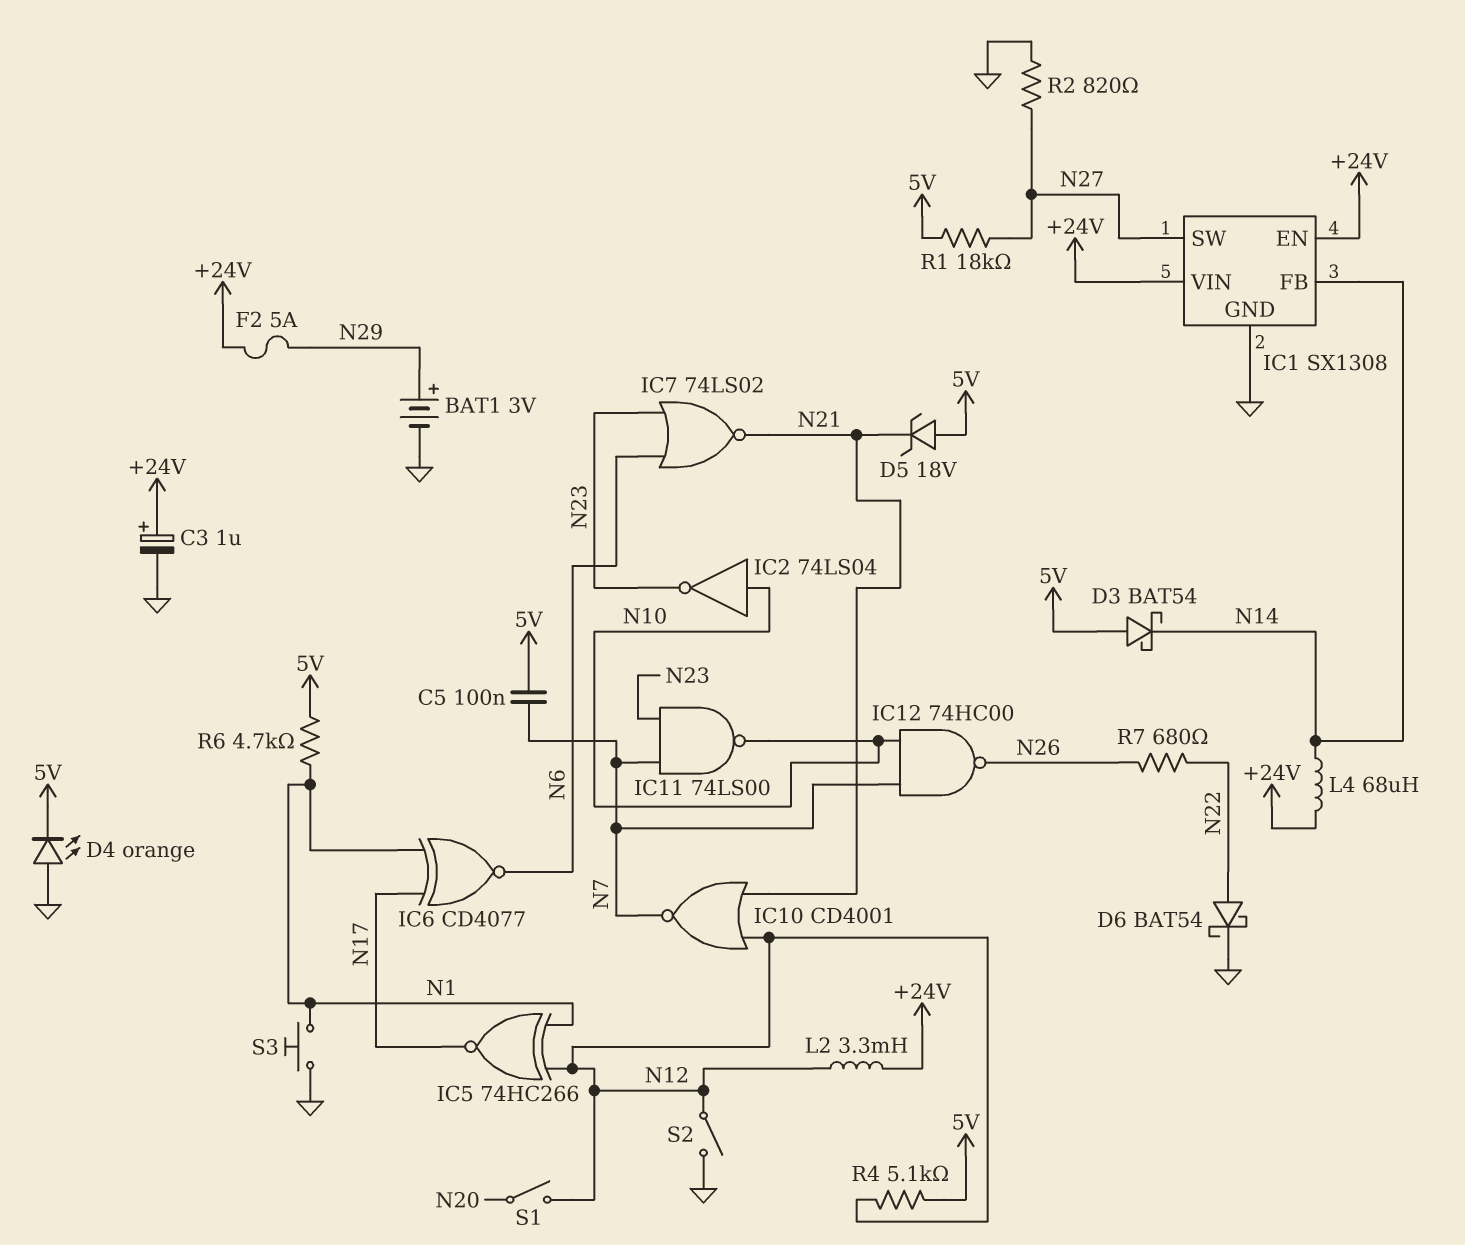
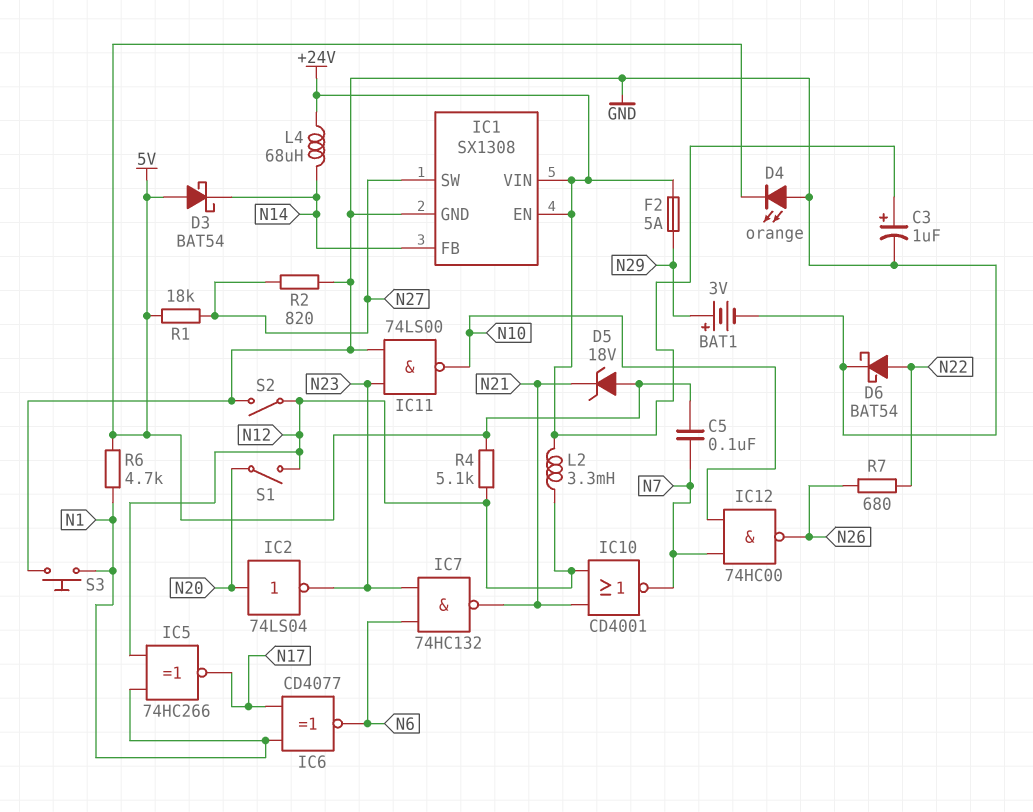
IC2: NOT 74LS04 (in N10, out N23) -> NOT 74LS04 (in N20, out N23)
IC7: NOR 74LS02 (in N6, in N23, out N21) -> NAND 74HC132 (in N6, in N23, out N21)
IC11: NAND 74LS00 (in N7, in N23, out N10) -> NAND 74LS00 (in GND, in N23, out N10)

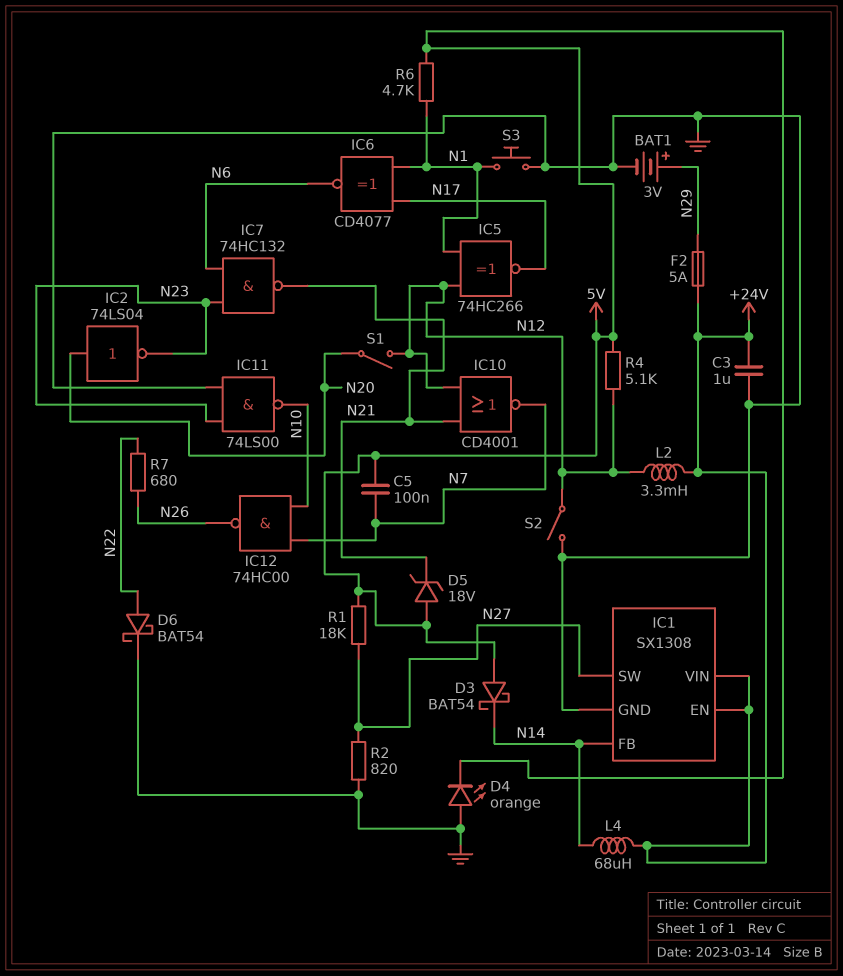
C3: 1uF (plus +24V, minus GND) -> 1uF (+24V, GND)

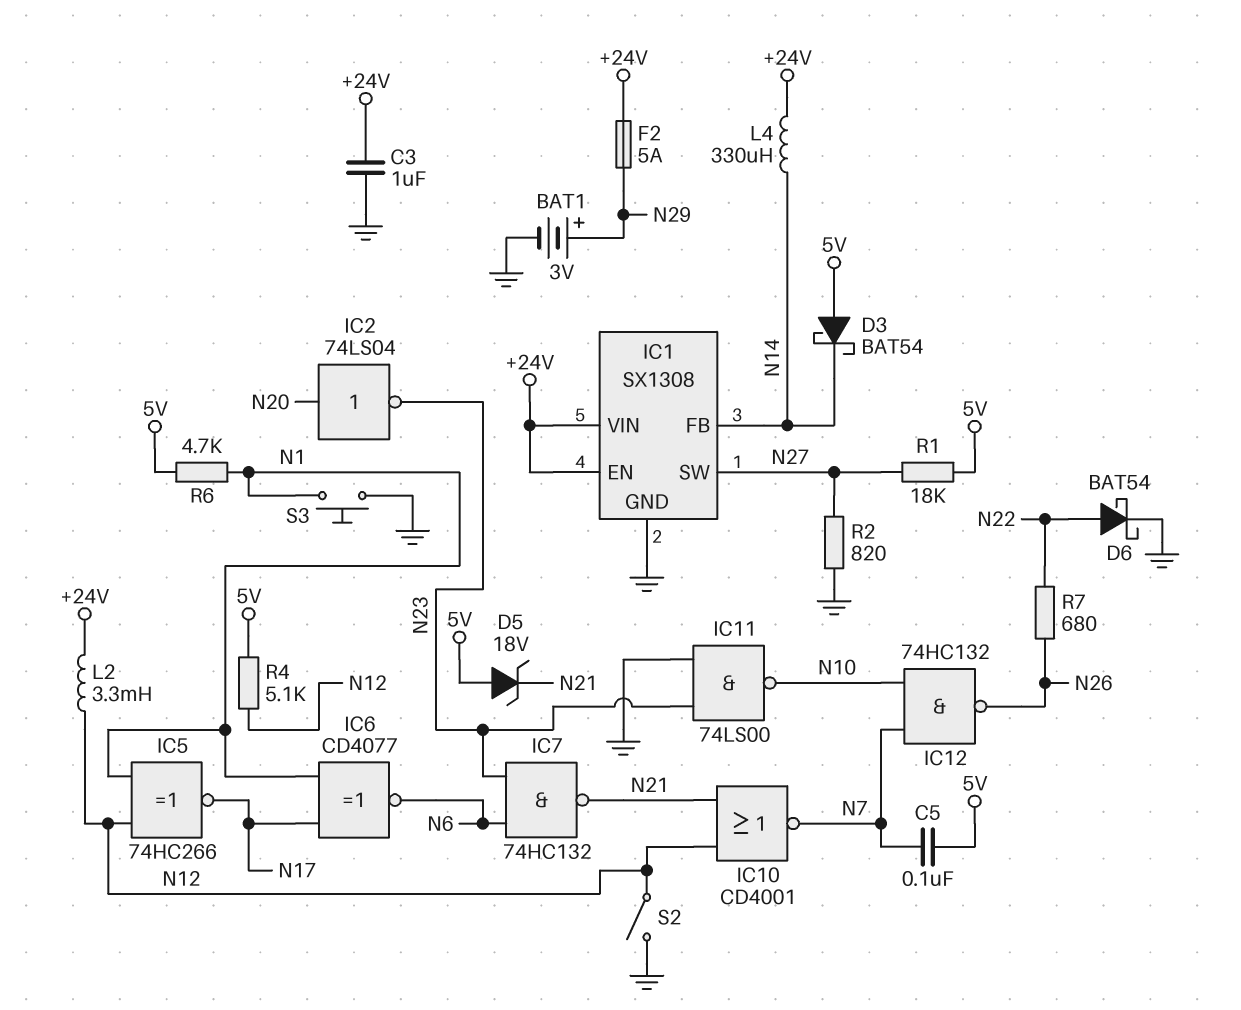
D4: LED orange (A GND, K 5V) -> none
IC12: NAND 74HC00 (in N7, in N10, out N26) -> NAND 74HC132 (in N7, in N10, out N26)
L4: 68uH (+24V, N14) -> 330uH (+24V, N14)
S1: switch (N12, N20) -> none

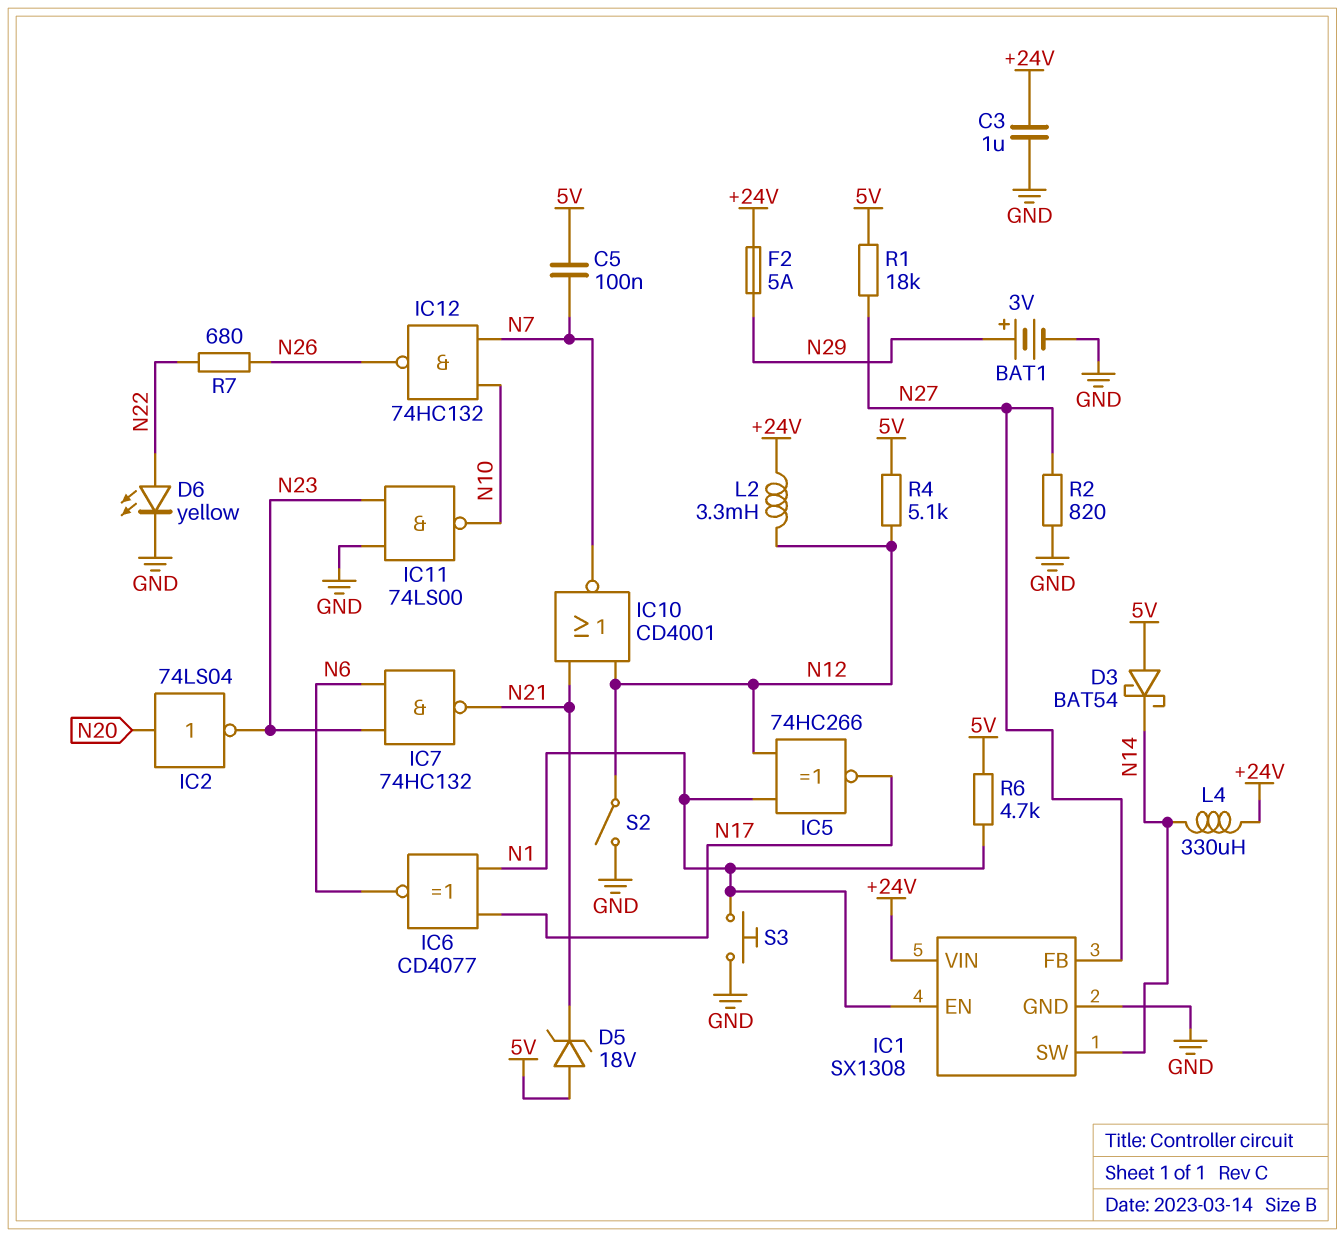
D6: schottky BAT54 (A N22, K GND) -> LED yellow (A N22, K GND)
IC1 pin EN: +24V -> N1
IC1 pin FB: N14 -> N27
IC1 pin SW: N27 -> N14

